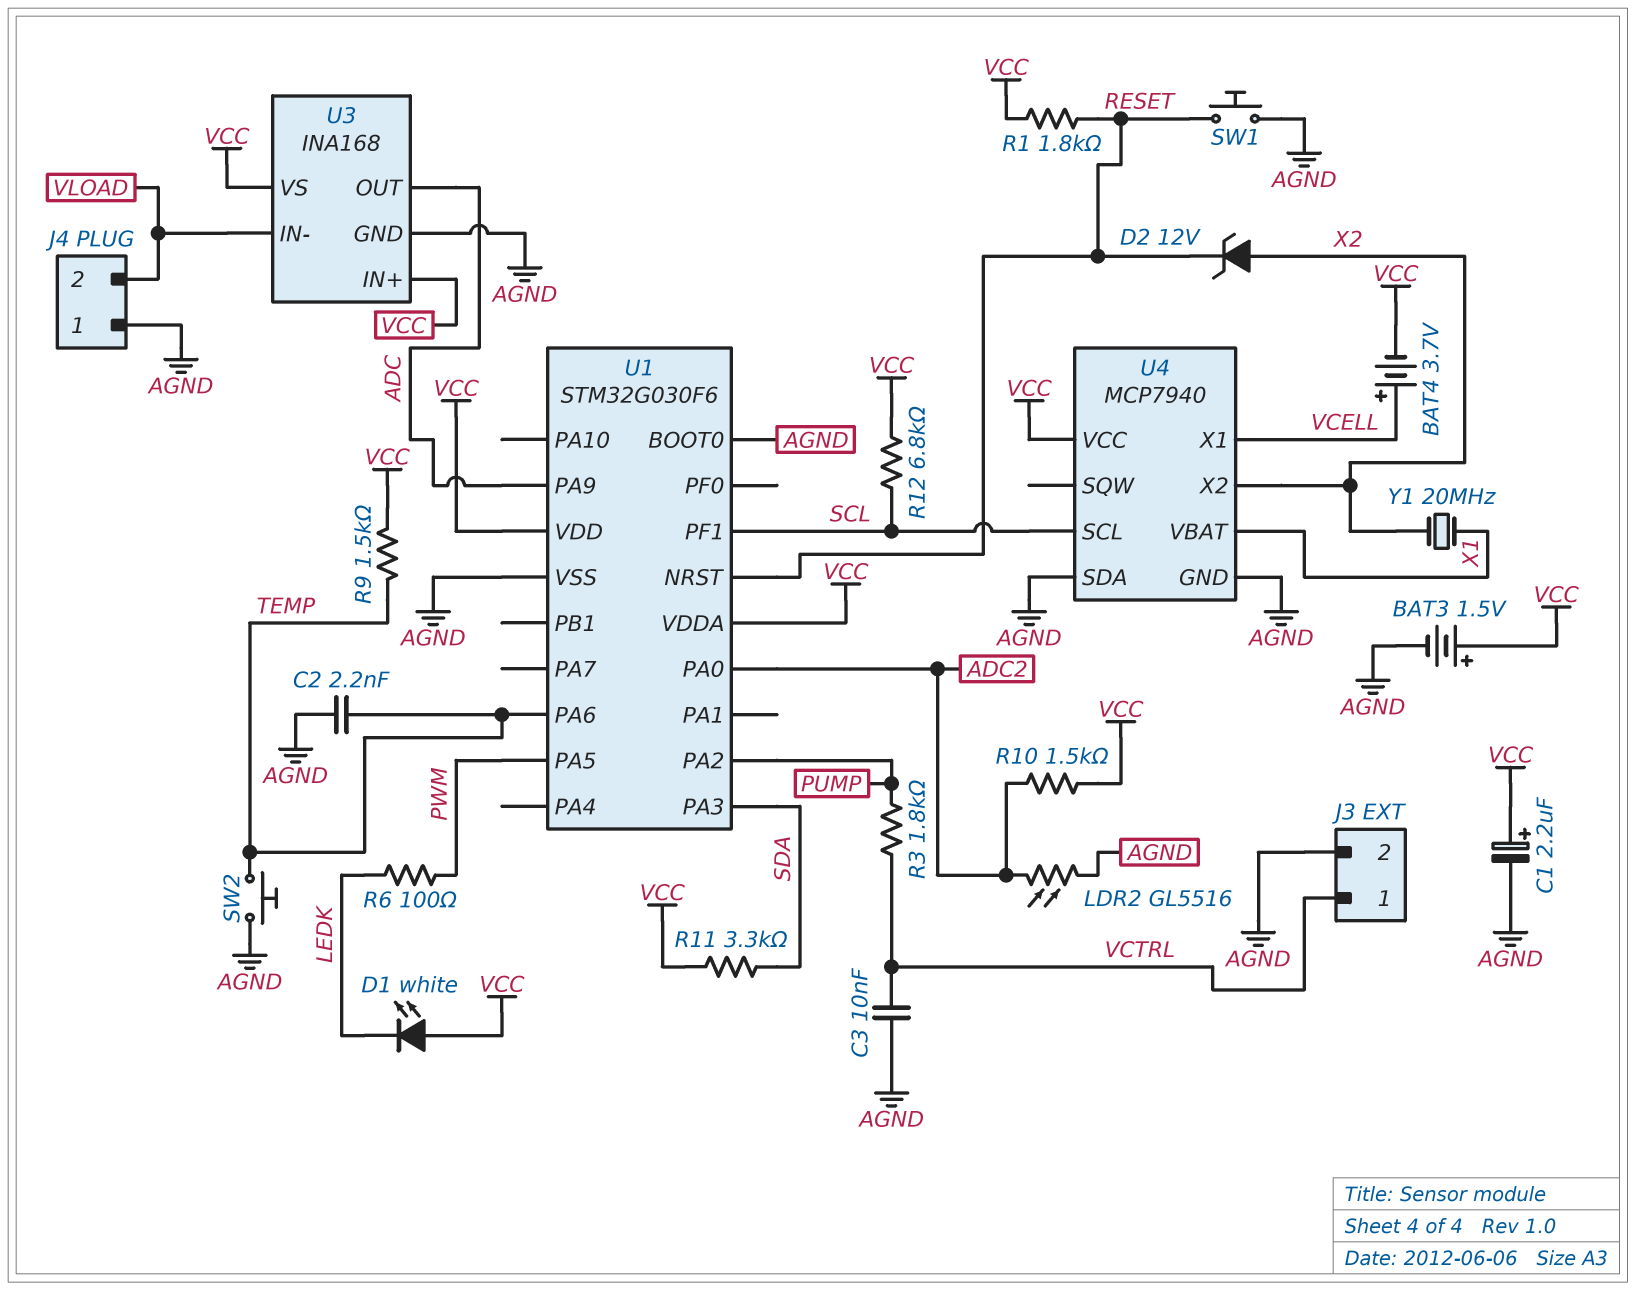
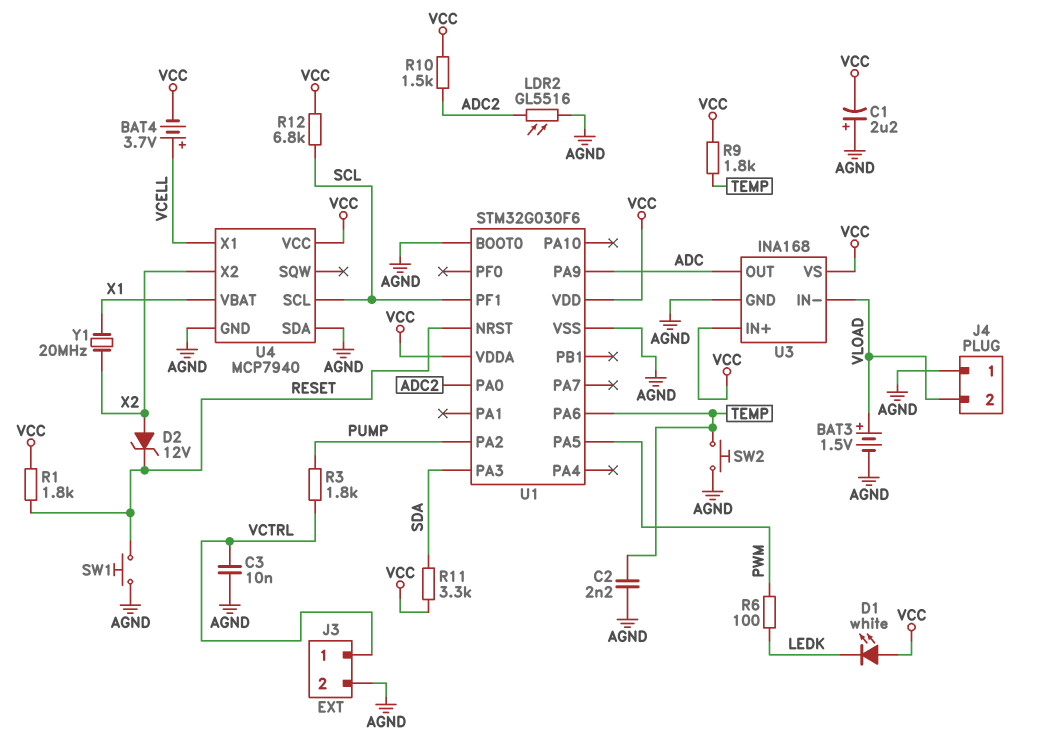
BAT3: 1.5V (plus VCC, minus AGND) -> 1.5V (plus VLOAD, minus AGND)
C1: 2.2uF (plus VCC, minus AGND) -> 2.2uF (plus AGND, minus VCC)
R9: 1.5k (TEMP, VCC) -> 1.8k (TEMP, VCC)

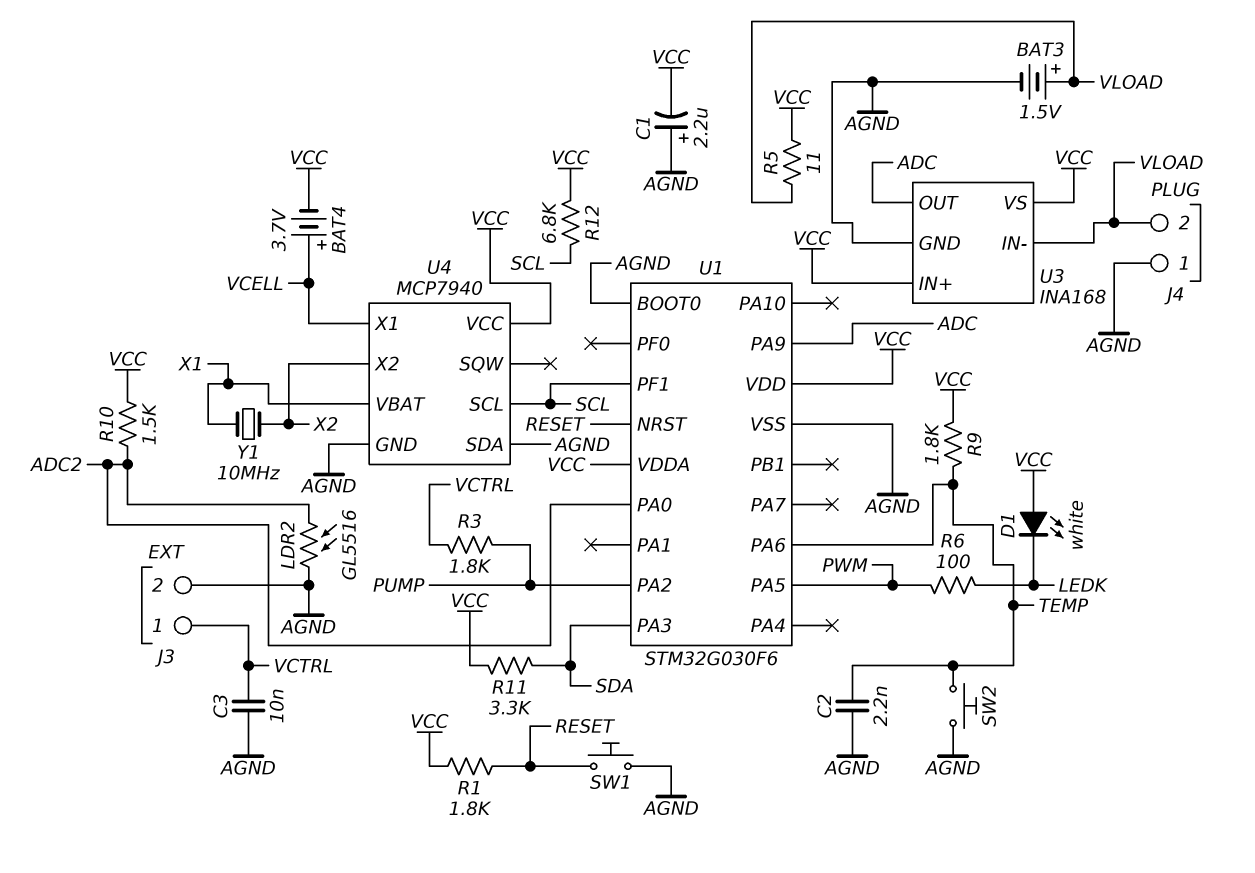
D2: zener 12V (A X2, K RESET) -> none
R5: none -> 11 (VCC, VLOAD)
Y1: 20MHz (X1, X2) -> 10MHz (X1, X2)

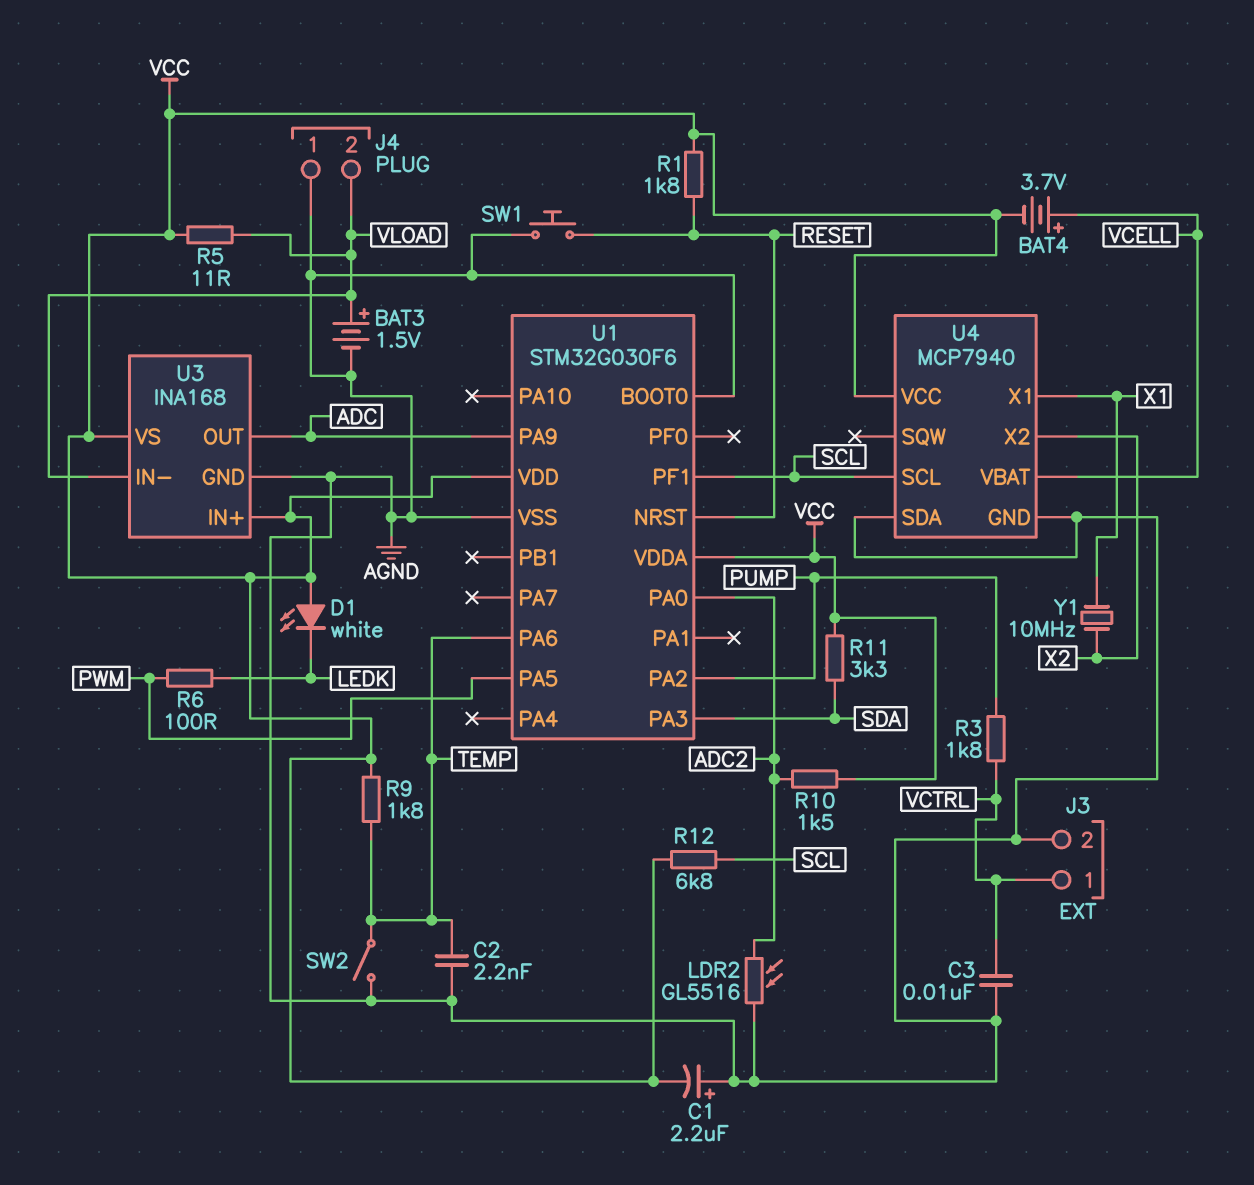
SW2: button (AGND, TEMP) -> switch (AGND, TEMP)
U4 pin VBAT: X1 -> VCELL
U4 pin X1: VCELL -> X1

